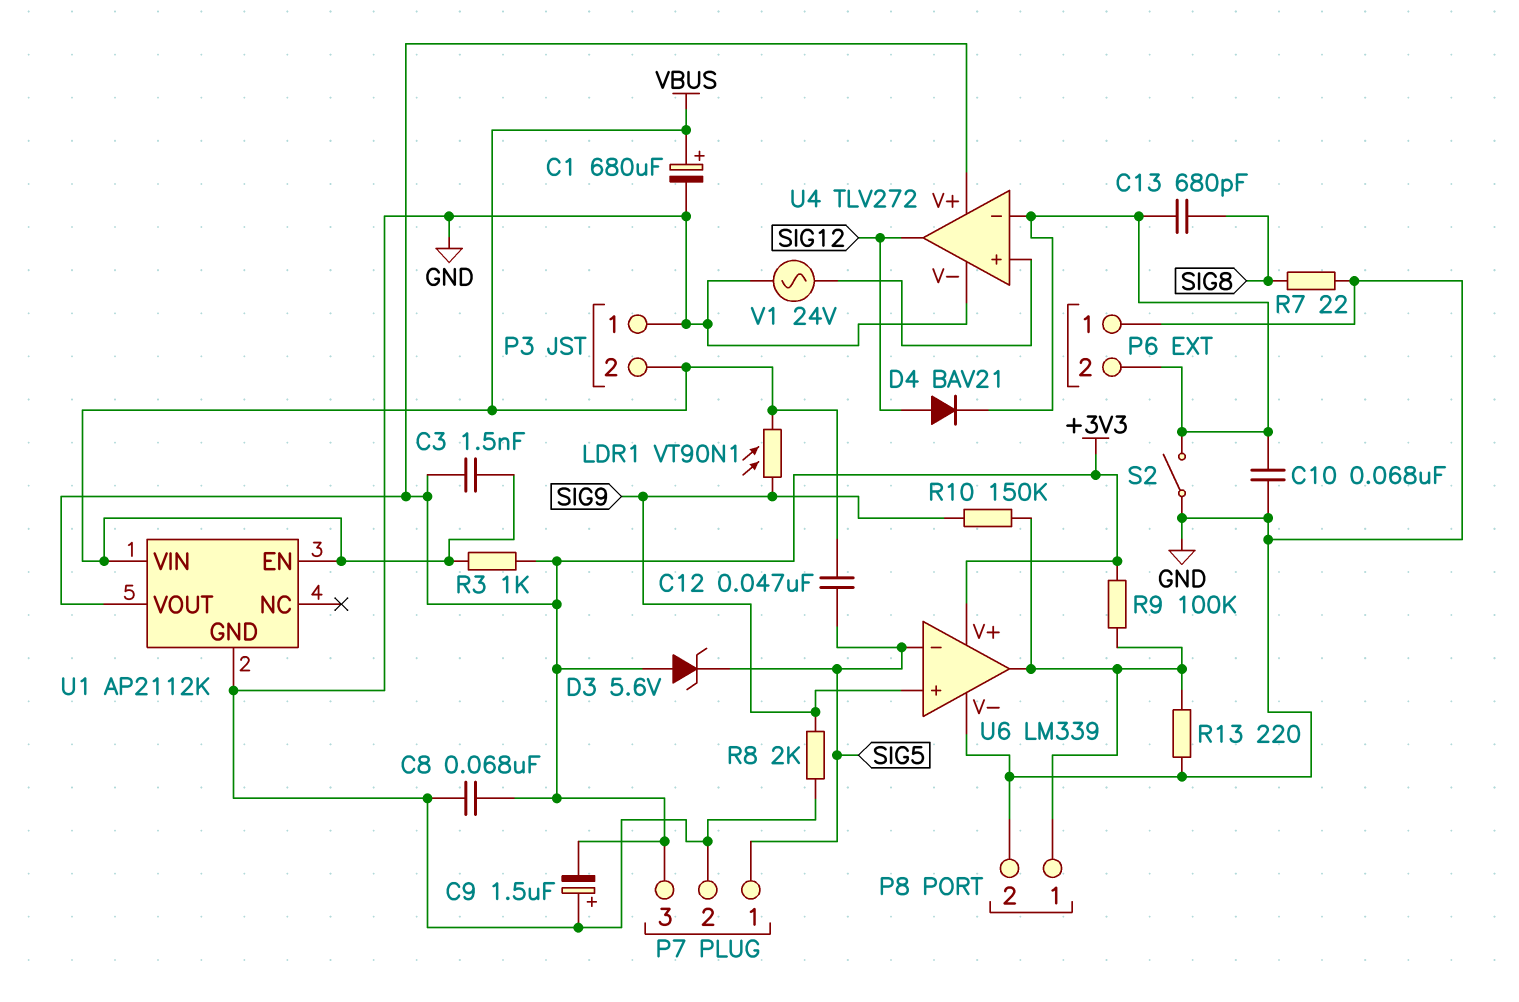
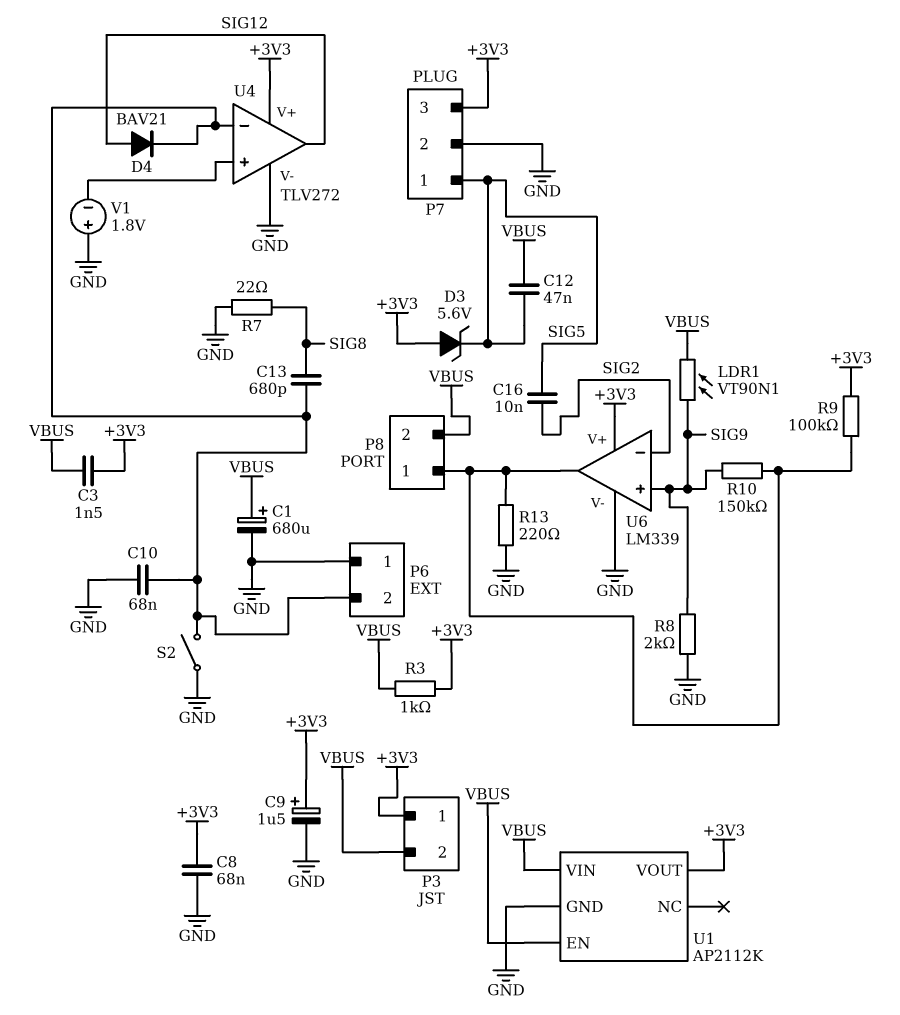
C9: 1.5uF (plus GND, minus +3V3) -> 1.5uF (plus +3V3, minus GND)
C16: none -> 10nF (SIG2, SIG5)
P3 pin 1: GND -> +3V3
P8 pin 2: GND -> VBUS
U6 pin in-: SIG5 -> SIG2
V1: AC 24V (GND, U4/in+) -> 1.8V (plus GND, minus U4/in+)

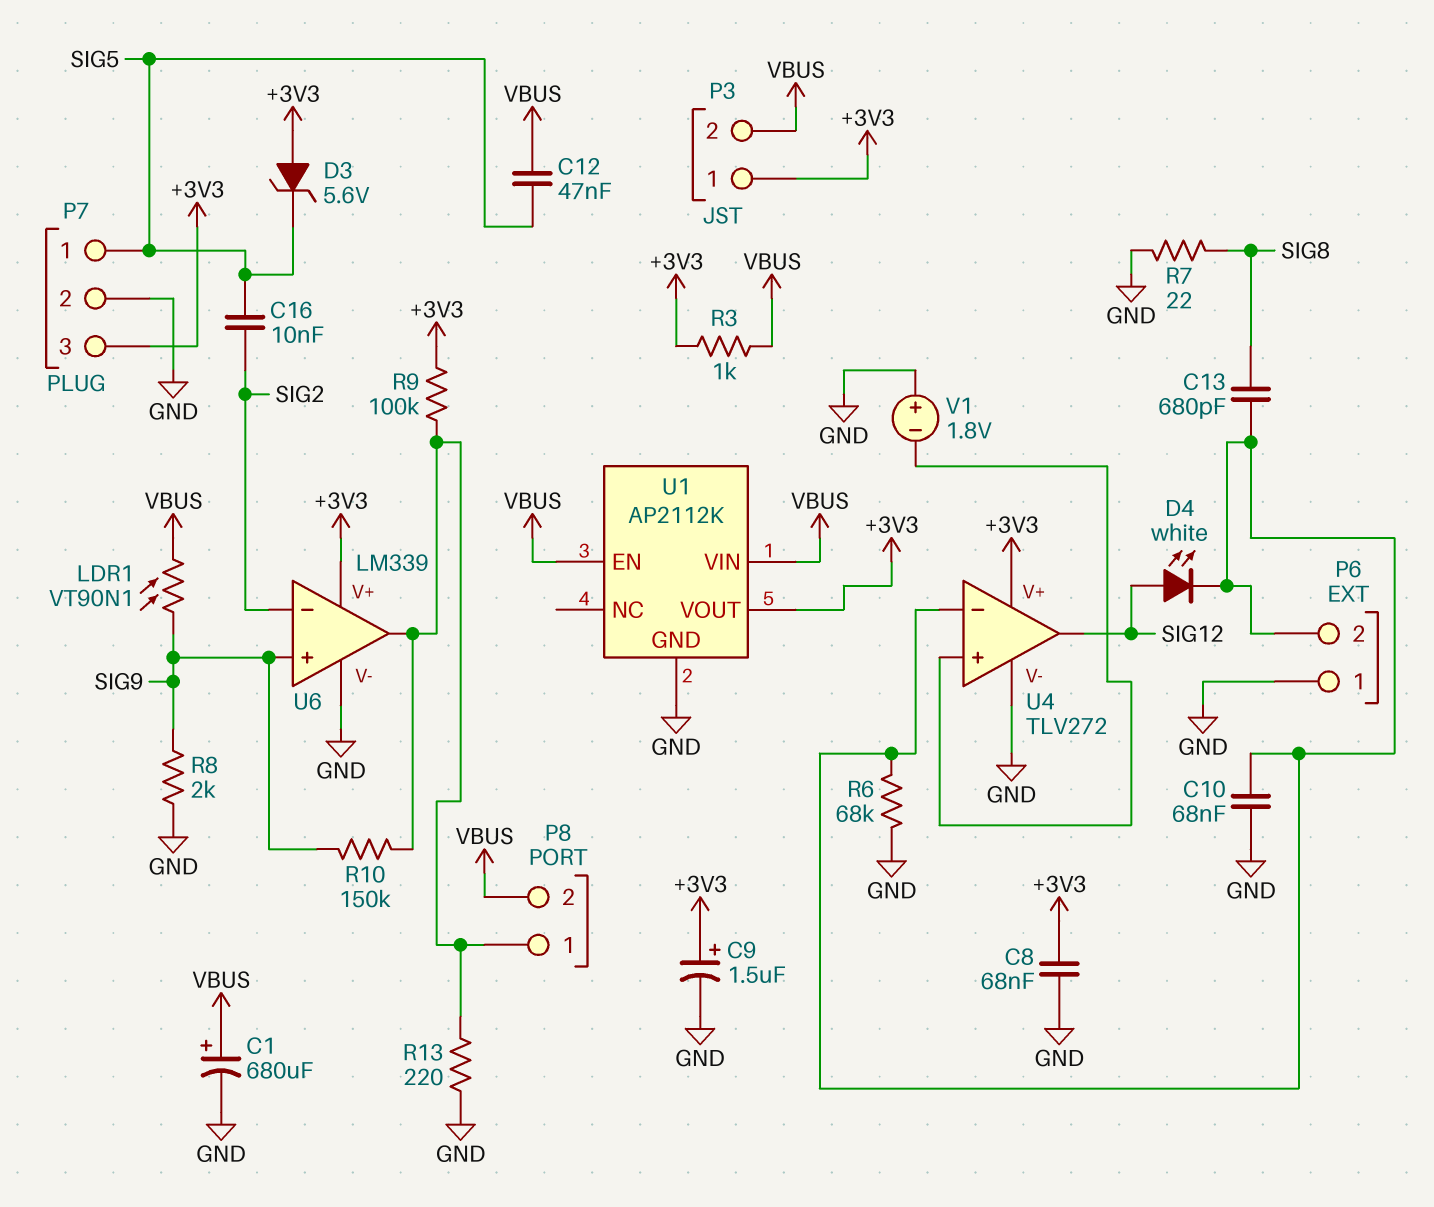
C3: 1.5nF (+3V3, VBUS) -> none
D4: diode BAV21 (A SIG12, K P6/2) -> LED white (A SIG12, K P6/2)
R6: none -> 68k (GND, P6/2)
S2: switch (GND, P6/2) -> none

